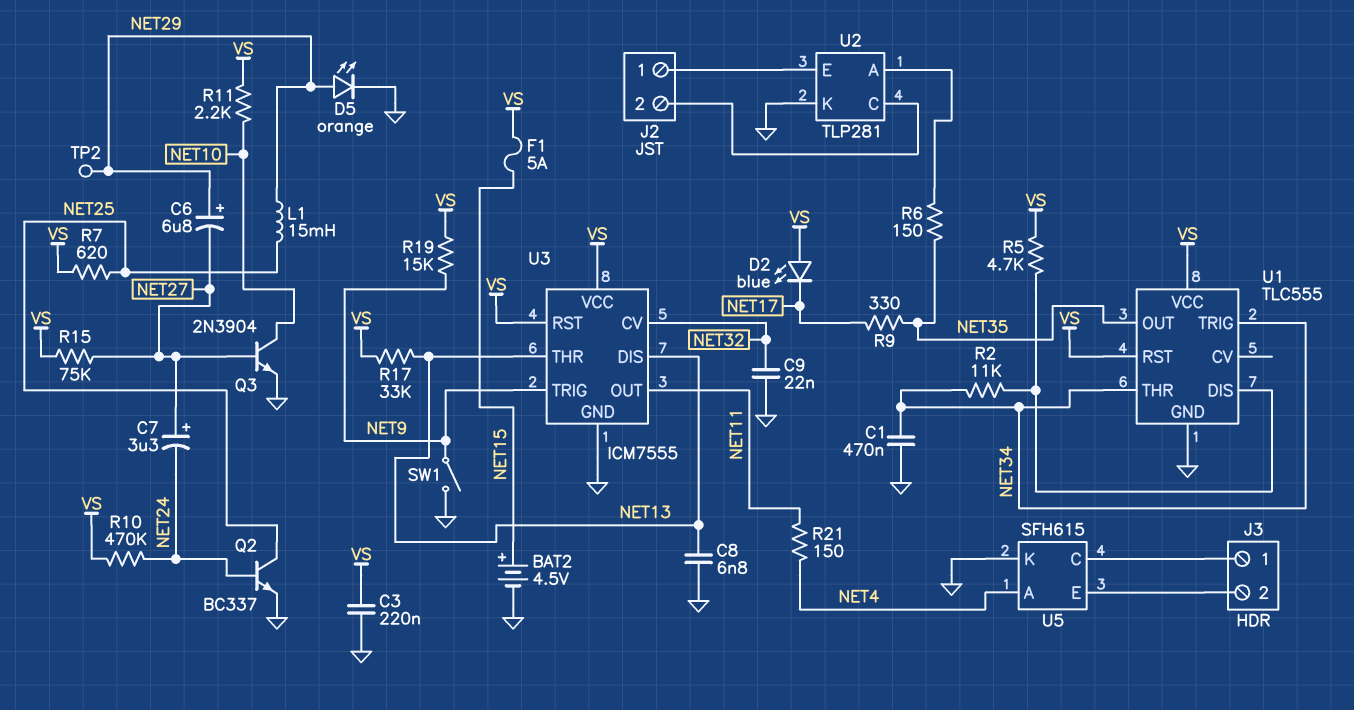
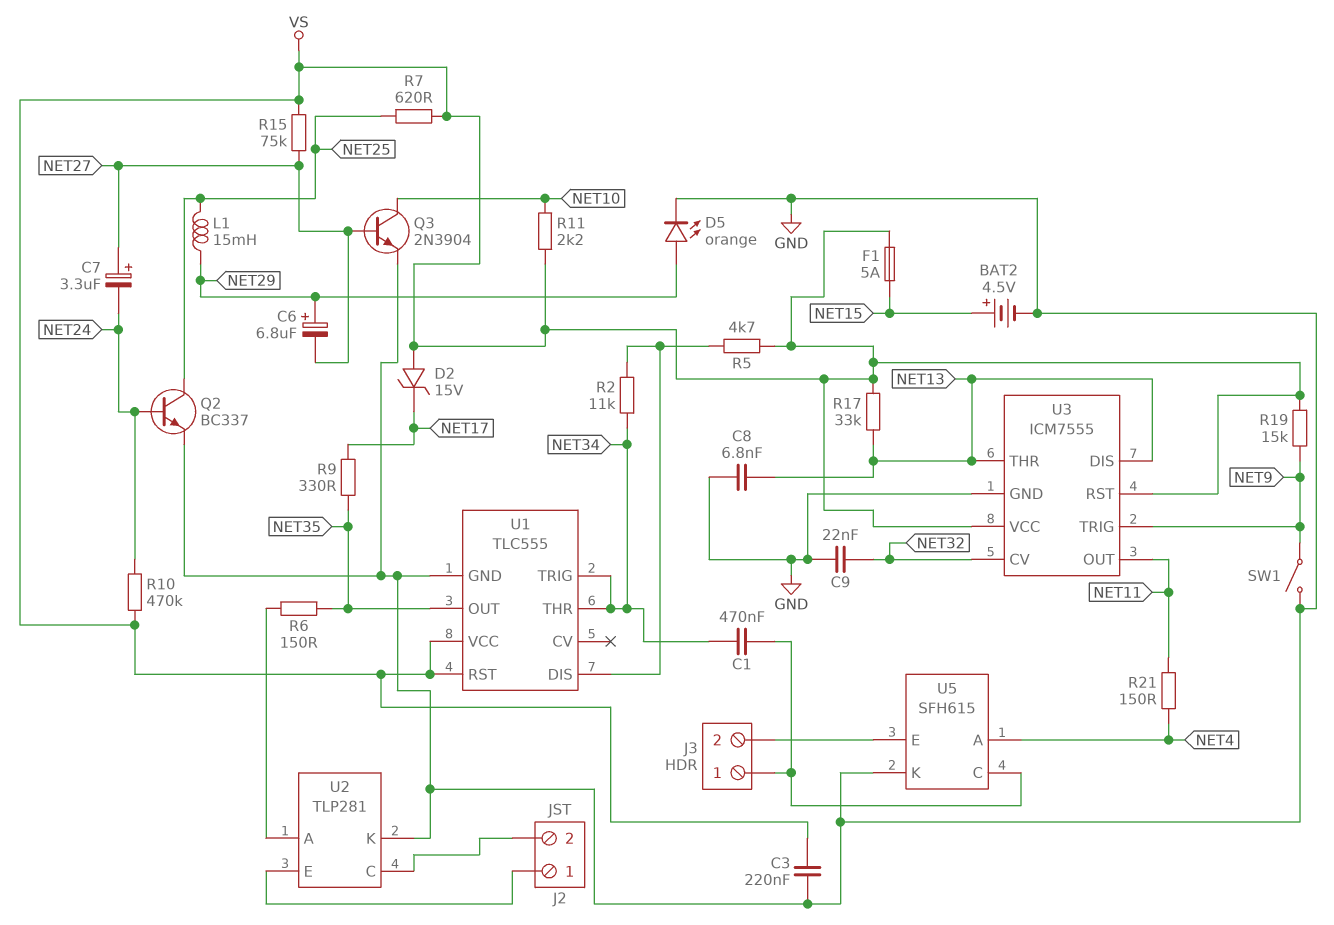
C1: 470nF (GND, NET34) -> 470nF (J3/1, NET34)
D2: LED blue (A VS, K NET17) -> zener 15V (A VS, K NET17)
TP2: test point (NET29) -> none

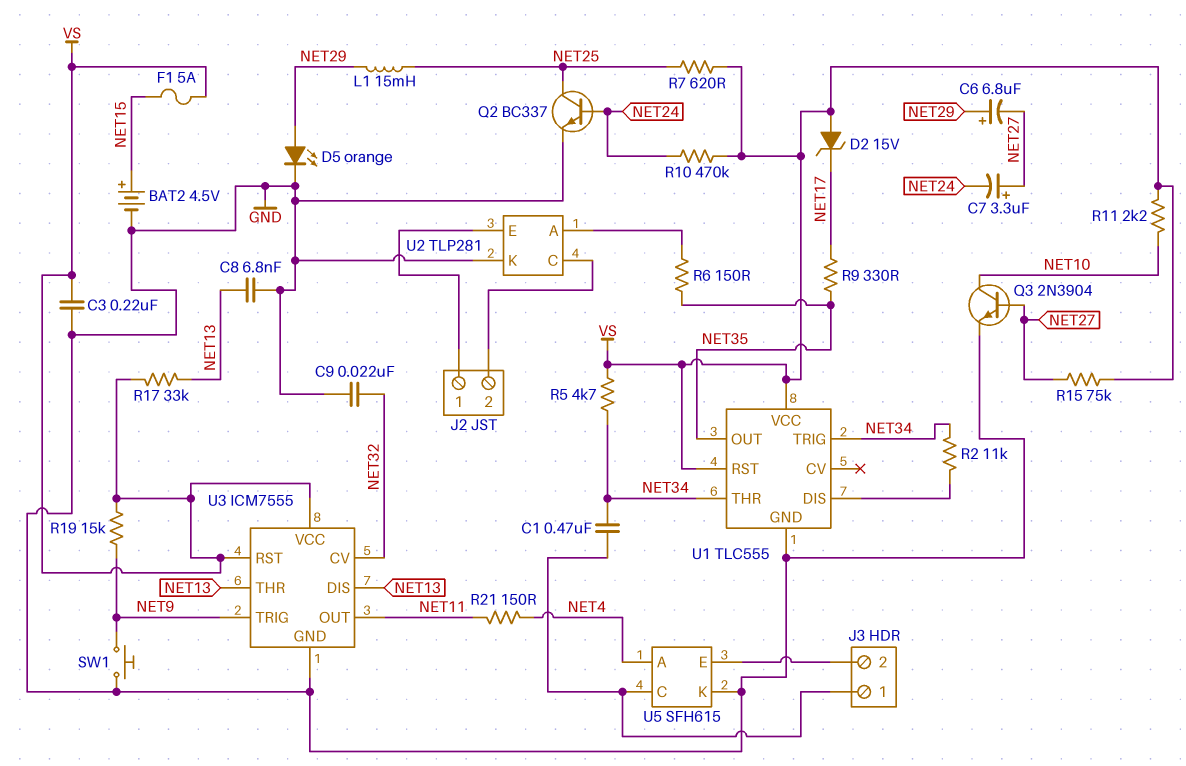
R5: 4.7k (U1/DIS, VS) -> 4.7k (NET34, VS)
SW1: switch (GND, NET9) -> button (GND, NET9)

